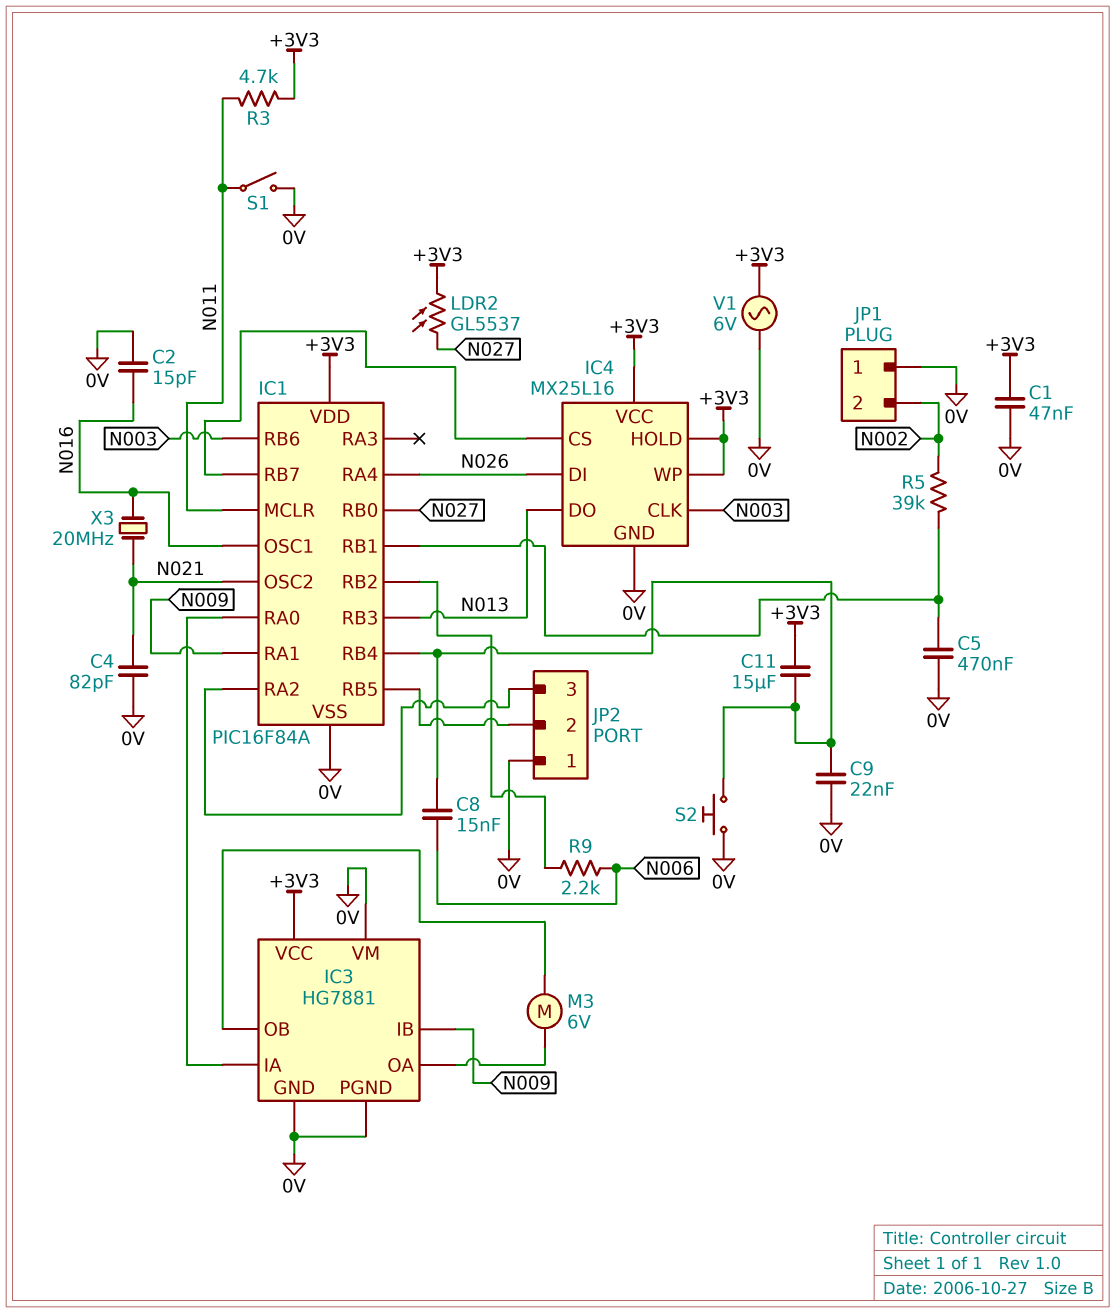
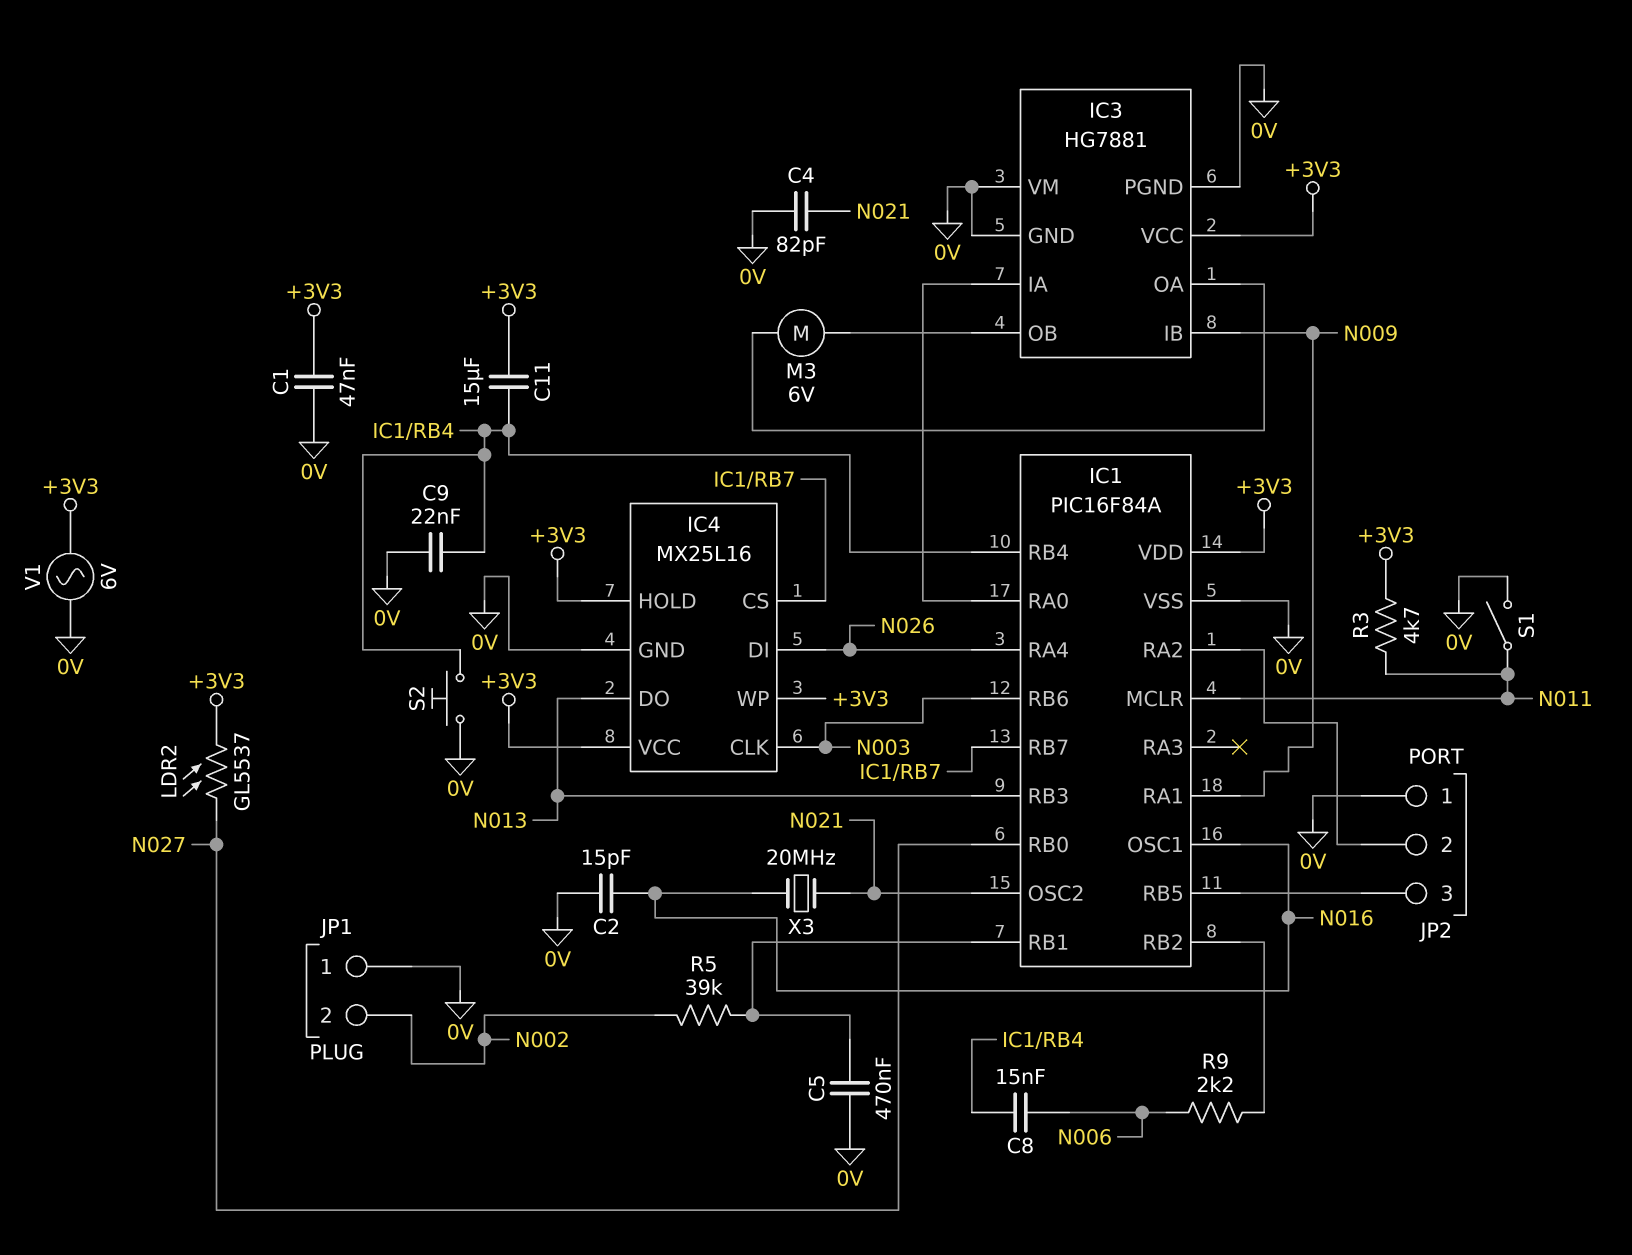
JP2 pin 2: IC1/RB5 -> IC1/RA2
JP2 pin 3: IC1/RA2 -> IC1/RB5

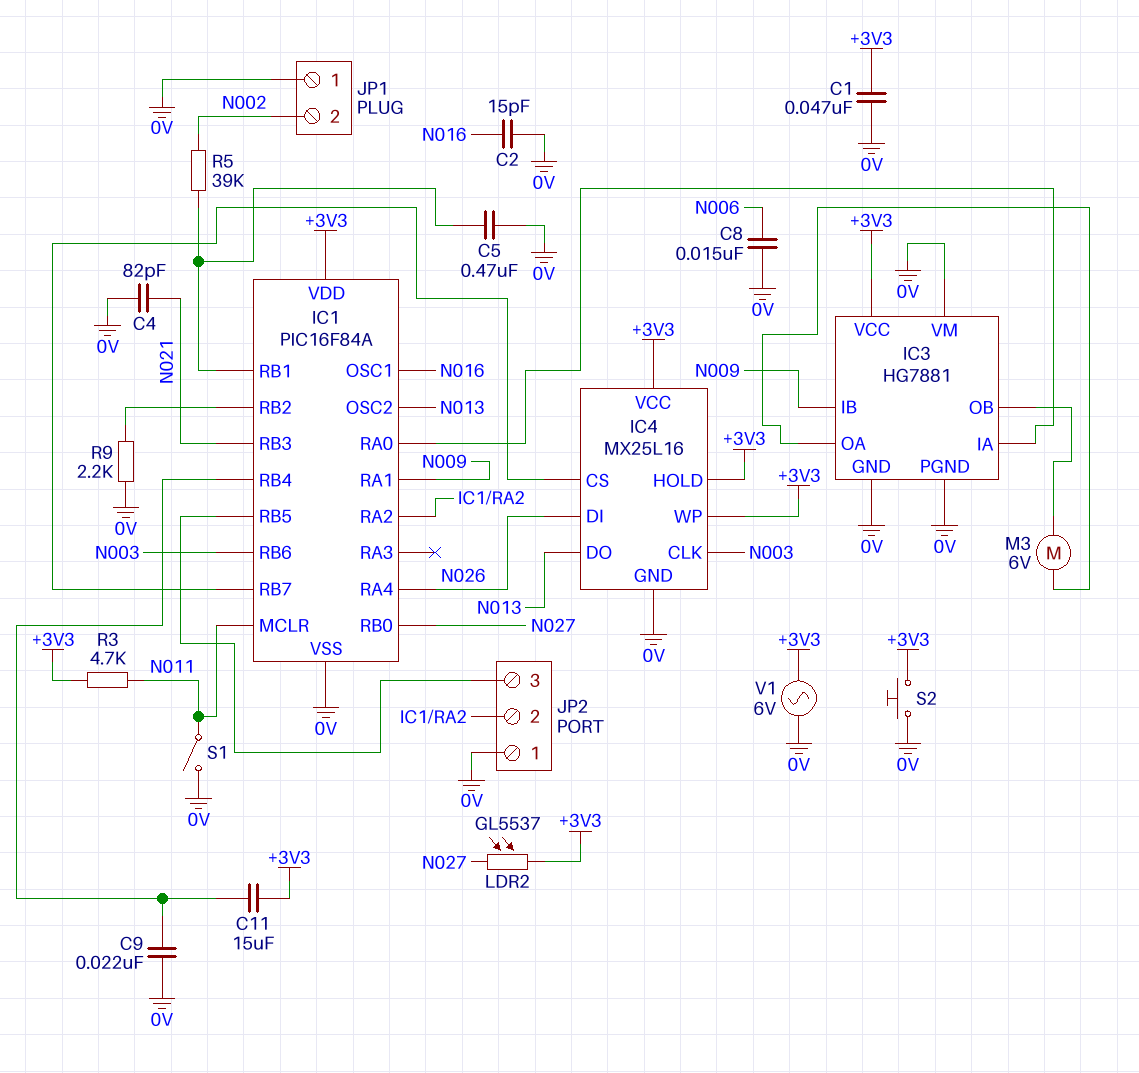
C8: 15nF (IC1/RB4, N006) -> 15nF (0V, N006)
IC1 pin OSC2: N021 -> N013
IC1 pin RB3: N013 -> N021
R9: 2.2k (IC1/RB2, N006) -> 2.2k (0V, IC1/RB2)
S2: button (0V, IC1/RB4) -> button (+3V3, 0V)
X3: 20MHz (N016, N021) -> none

